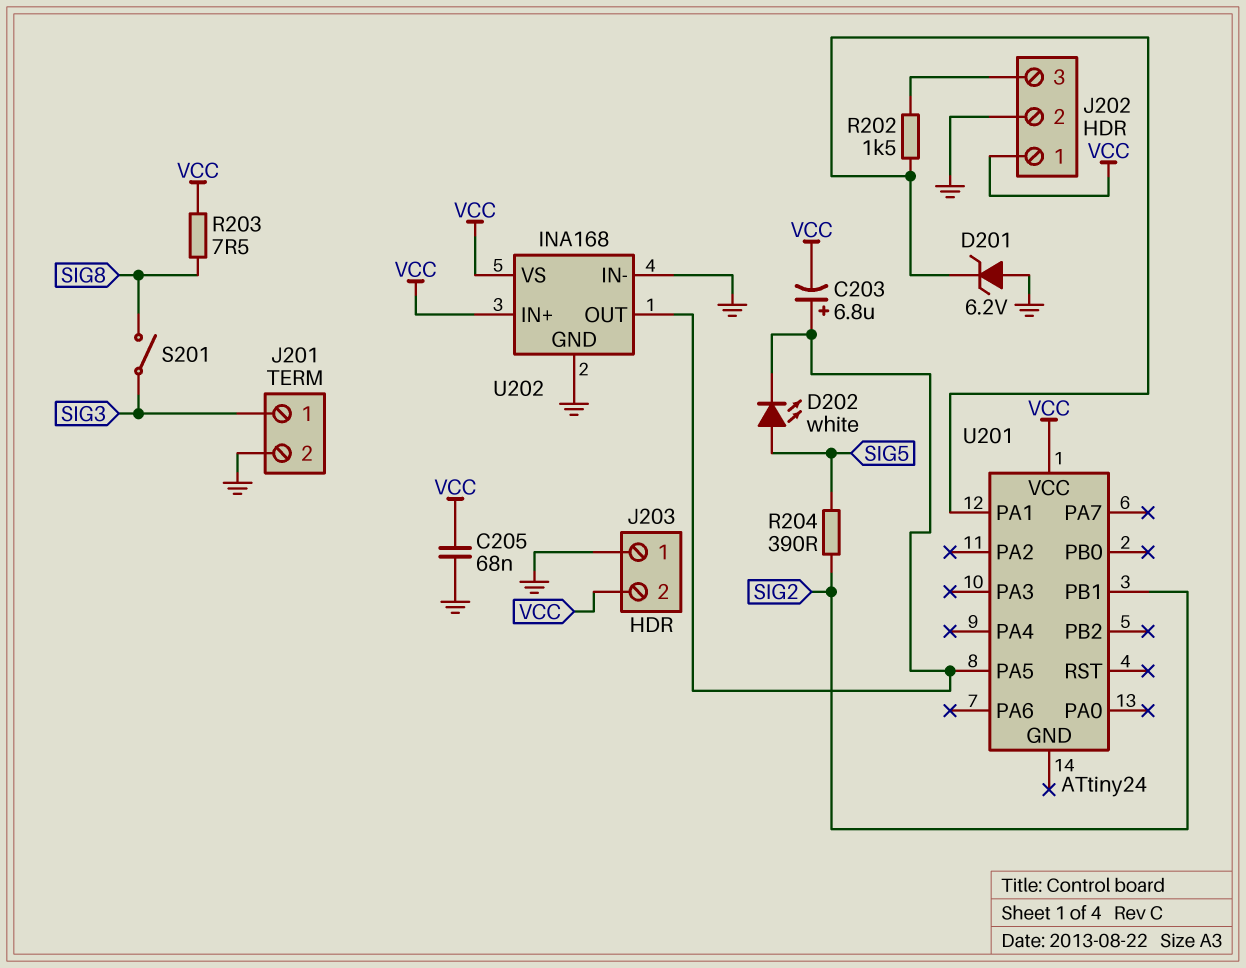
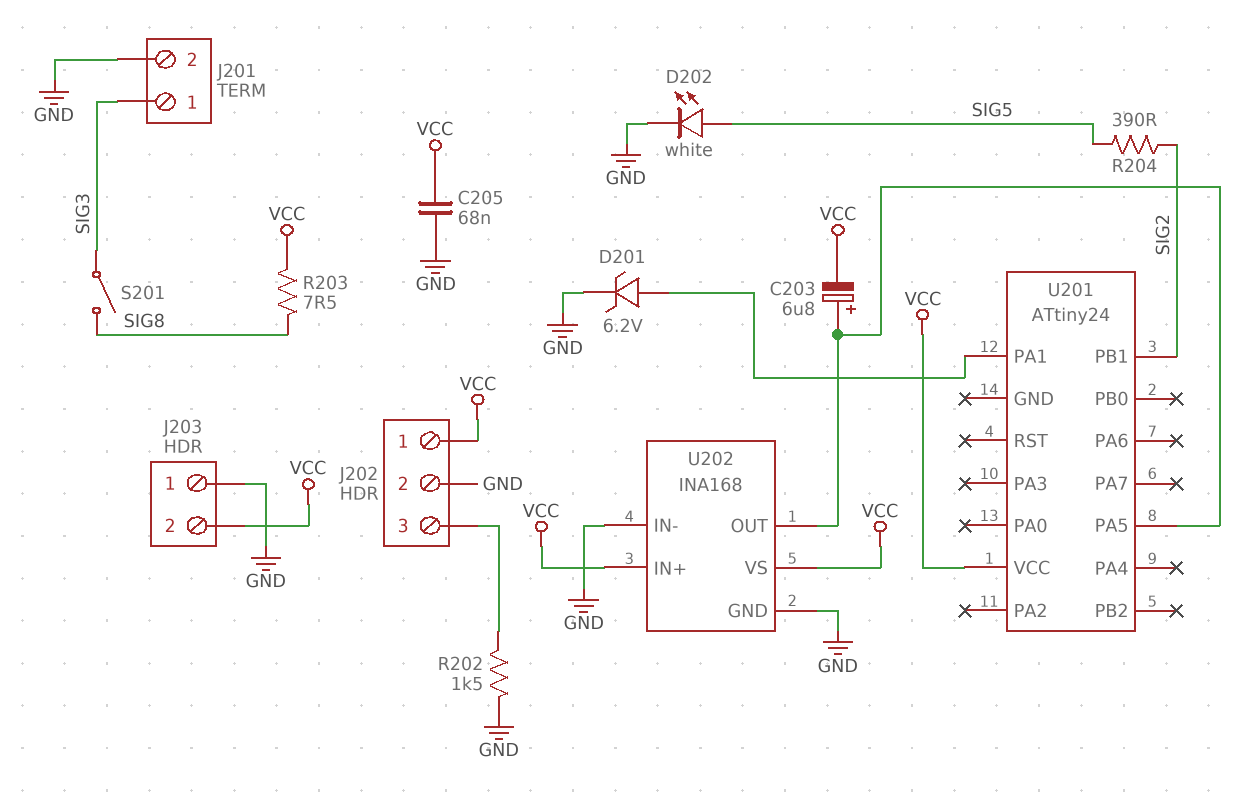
D201: zener 6.2V (A GND, K U201/PA1) -> zener 6.2V (A U201/PA1, K GND)
D202: LED white (A SIG5, K U201/PA5) -> LED white (A SIG5, K GND)
R202: 1.5k (J202/3, U201/PA1) -> 1.5k (GND, J202/3)

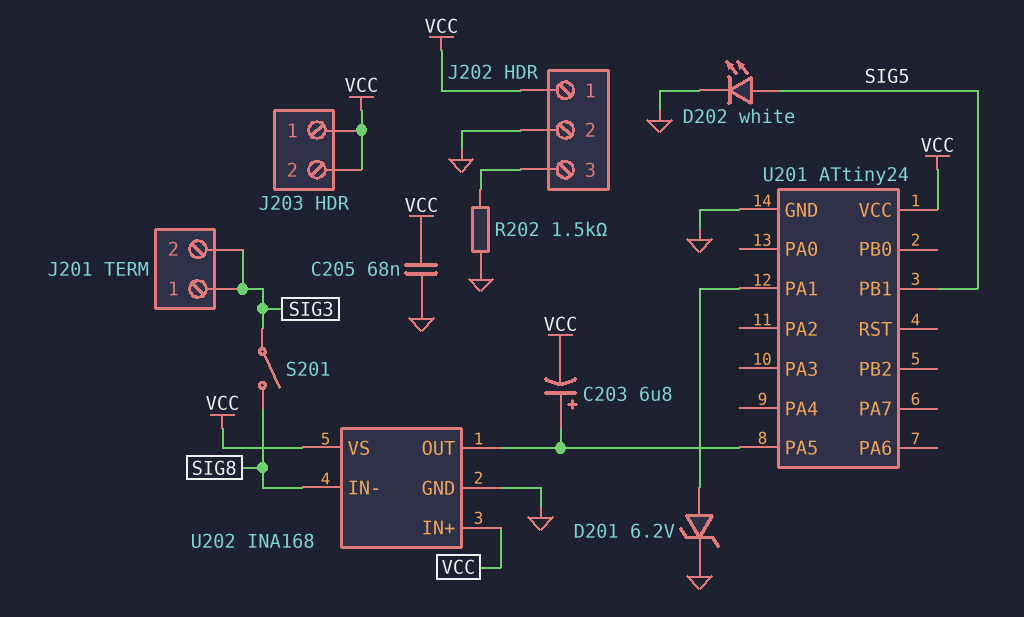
J201 pin 2: GND -> SIG3
J203 pin 1: GND -> VCC
R203: 7.5 (SIG8, VCC) -> none
R204: 390 (SIG2, SIG5) -> none
U201 pin GND: none -> GND
U201 pin PB1: SIG2 -> SIG5
U202 pin IN-: GND -> SIG8

